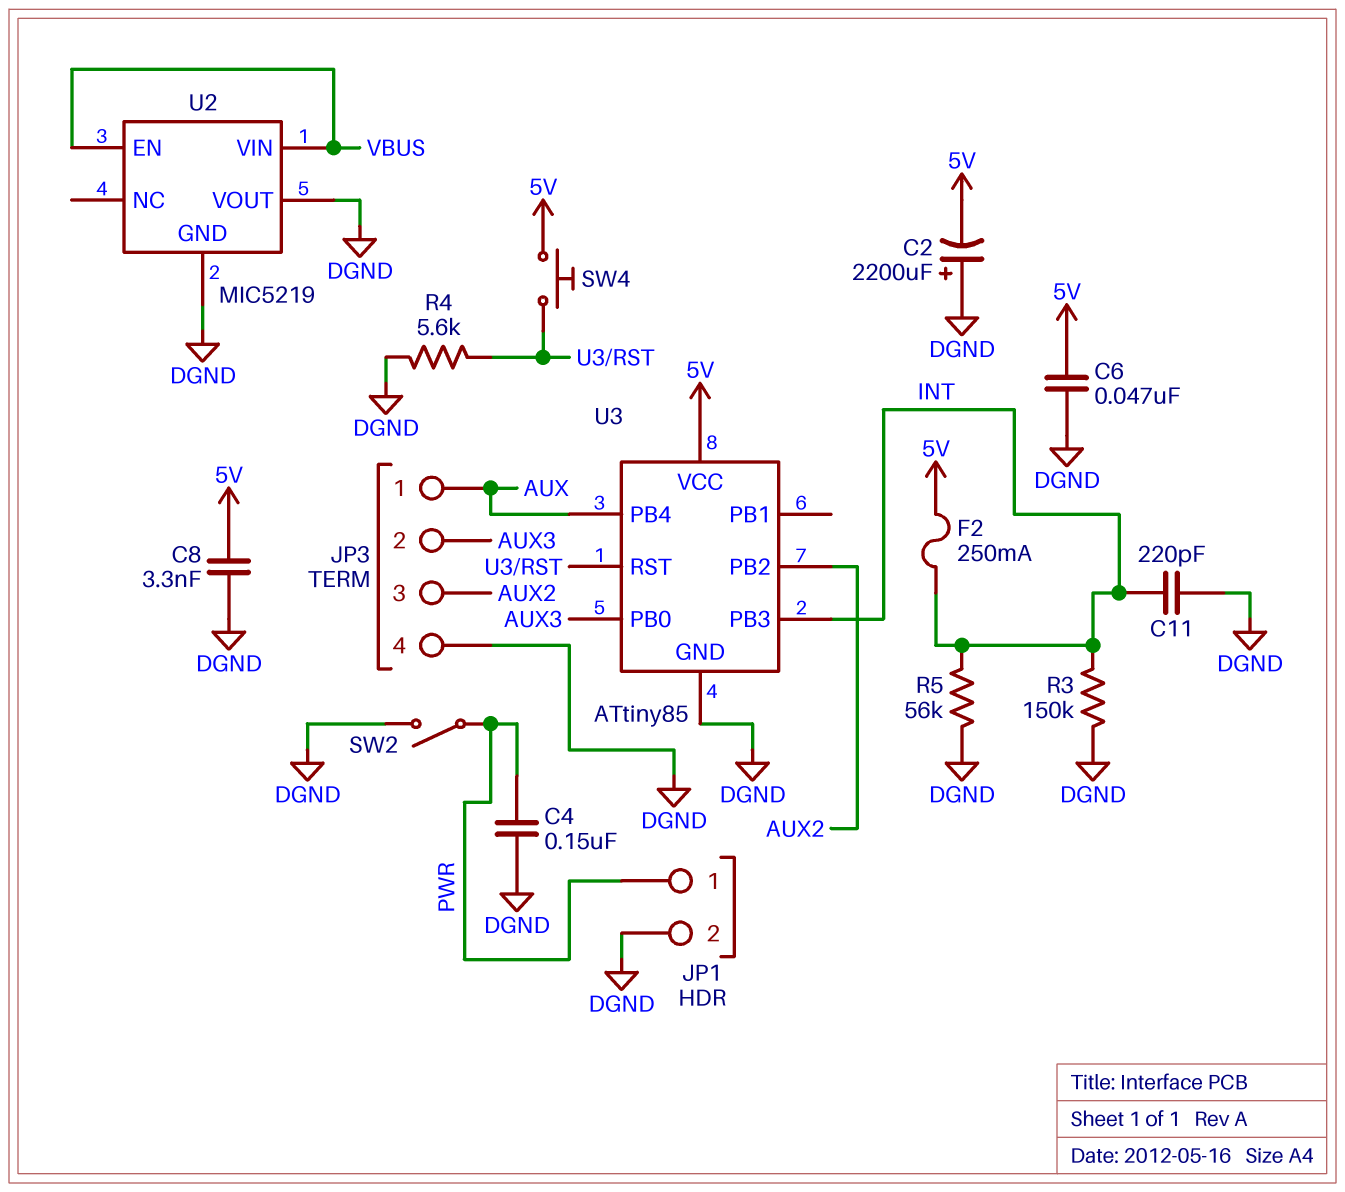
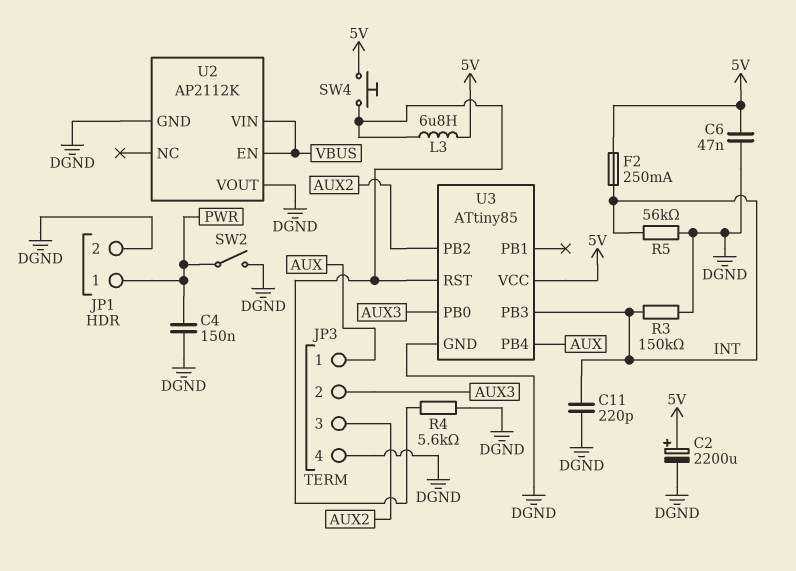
C2: 2200uF (plus DGND, minus 5V) -> 2200uF (plus 5V, minus DGND)
C8: 3.3nF (5V, DGND) -> none
L3: none -> 6.8uH (5V, U3/RST)
U2: MIC5219 -> AP2112K

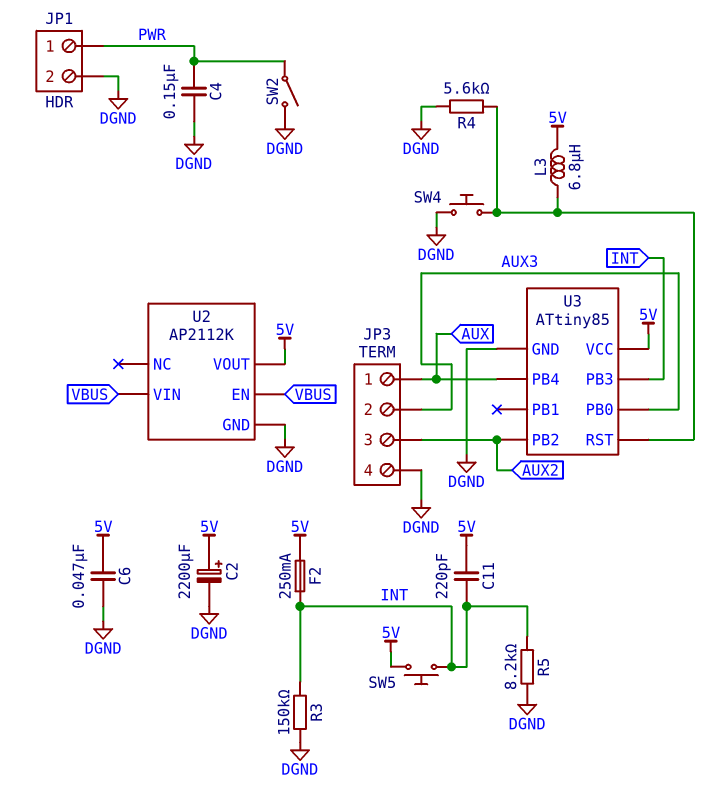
C11: 220pF (DGND, INT) -> 220pF (5V, INT)
R5: 56k (DGND, INT) -> 8.2k (DGND, INT)
SW4: button (5V, U3/RST) -> button (DGND, U3/RST)
SW5: none -> button (5V, INT)
U2 pin VOUT: DGND -> 5V

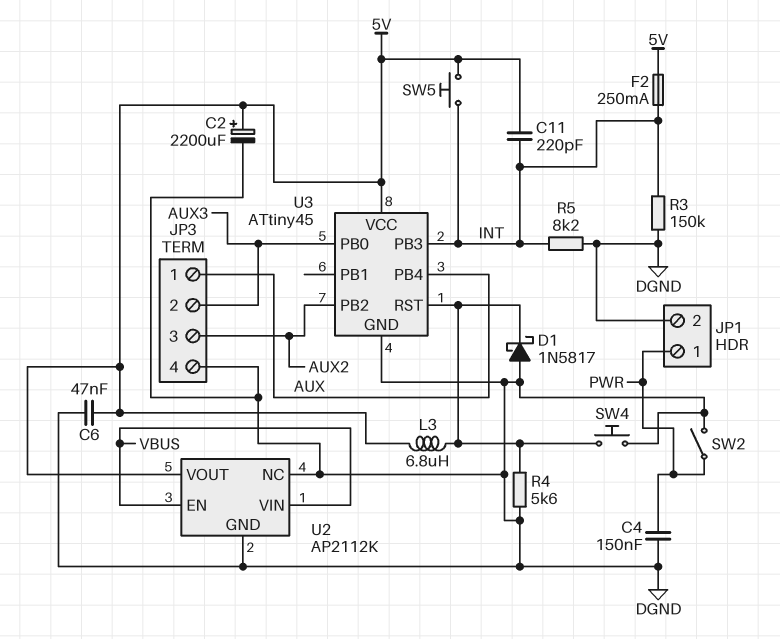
D1: none -> schottky 1N5817 (A DGND, K U3/RST)
U2 pin NC: none -> DGND
U3: ATtiny85 -> ATtiny45

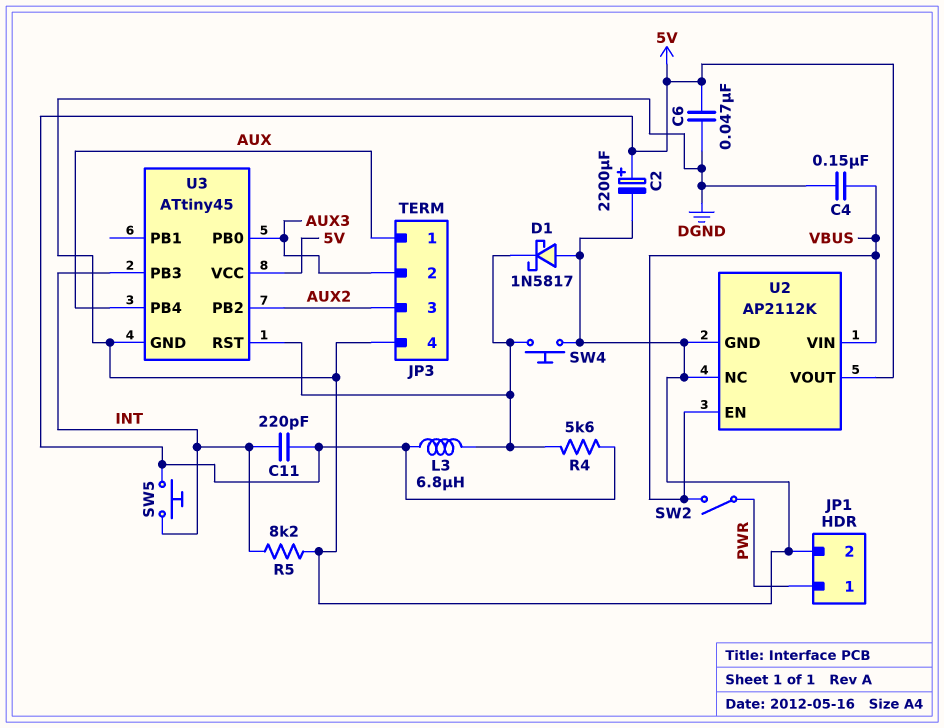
C4: 150nF (DGND, PWR) -> 150nF (DGND, VBUS)
F2: 250mA (5V, INT) -> none
R3: 150k (DGND, INT) -> none
R4: 5.6k (DGND, U3/RST) -> 5.6k (5V, U3/RST)
SW2: switch (DGND, PWR) -> switch (PWR, VBUS)

